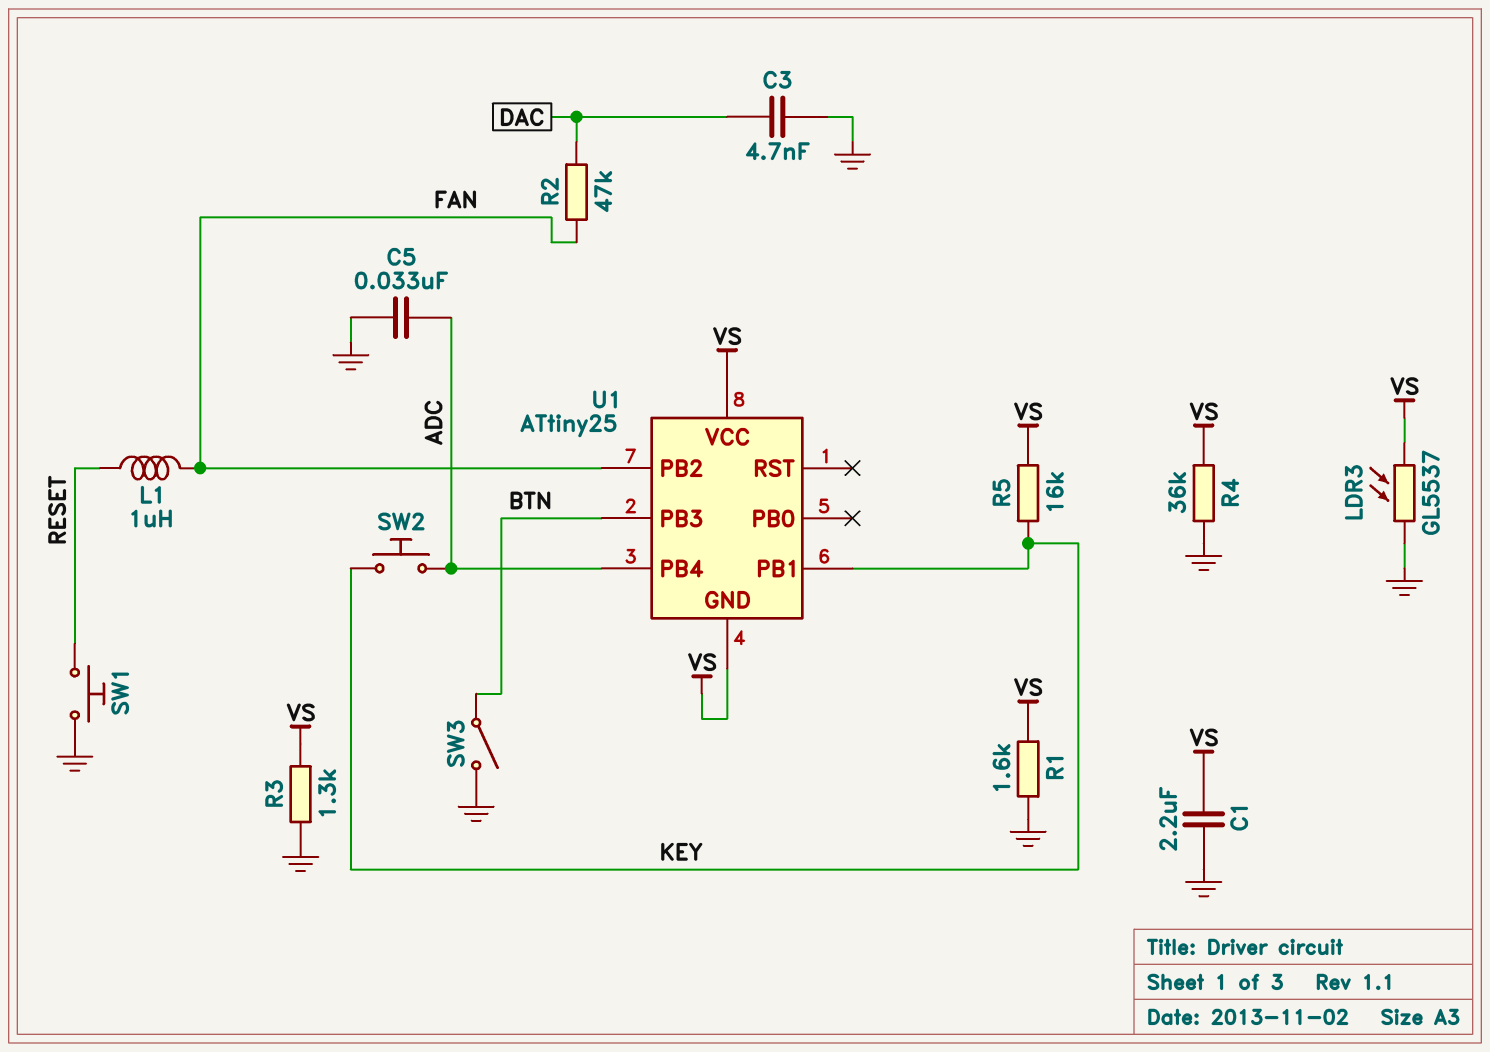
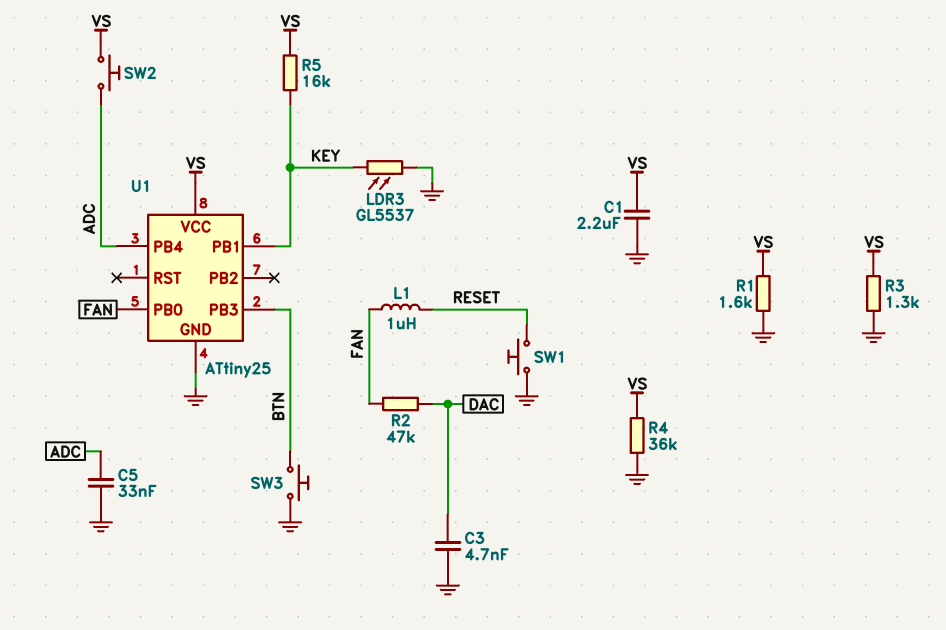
LDR3: GL5537 (GND, VS) -> GL5537 (GND, KEY)
SW2: button (ADC, KEY) -> button (ADC, VS)
SW3: switch (BTN, GND) -> button (BTN, GND)
U1 pin GND: VS -> GND
U1 pin PB0: none -> FAN
U1 pin PB2: FAN -> none

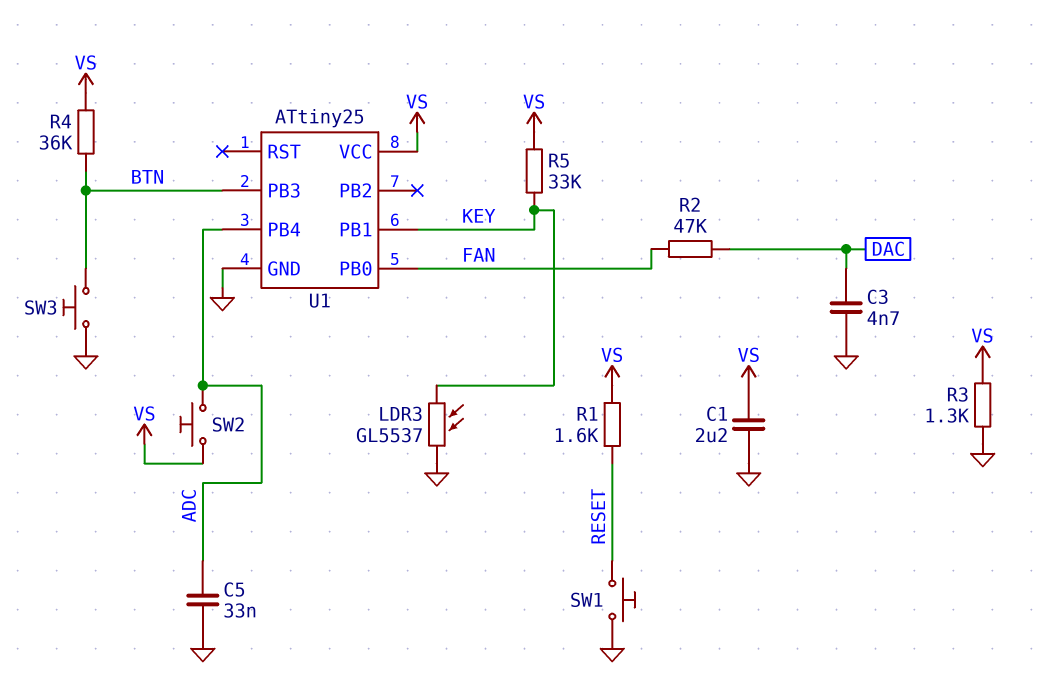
L1: 1uH (FAN, RESET) -> none
R1: 1.6k (GND, VS) -> 1.6k (RESET, VS)
R4: 36k (GND, VS) -> 36k (BTN, VS)
R5: 16k (KEY, VS) -> 33k (KEY, VS)

